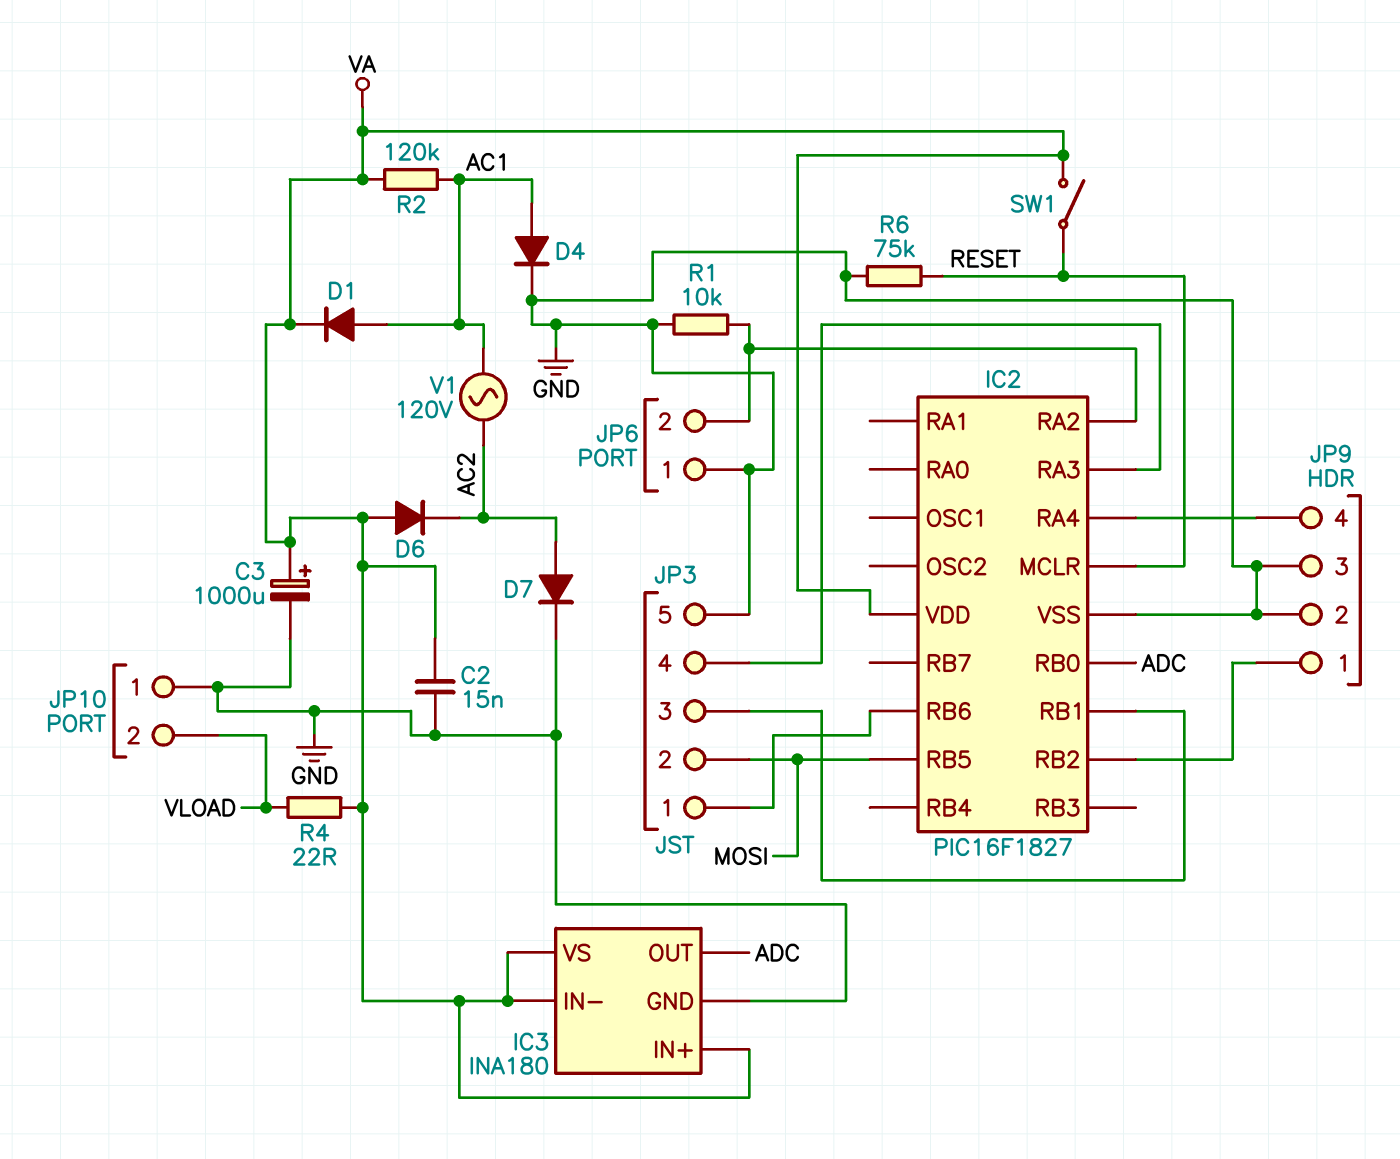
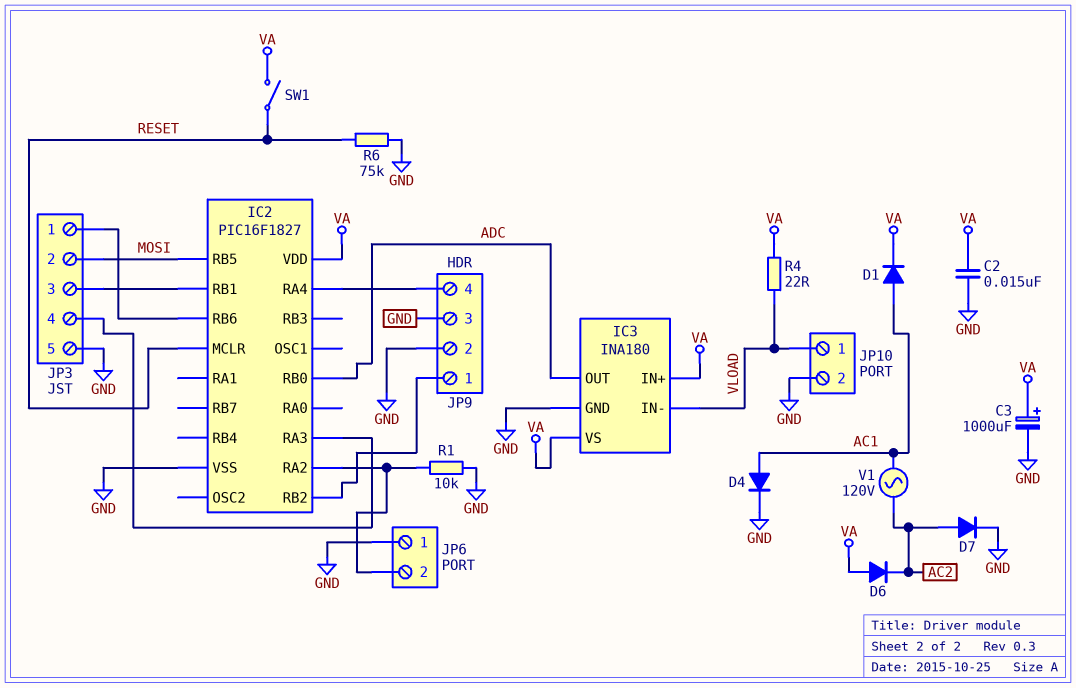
IC3 pin IN-: VA -> VLOAD
JP10 pin 1: GND -> VLOAD
JP10 pin 2: VLOAD -> GND
R2: 120k (AC1, VA) -> none

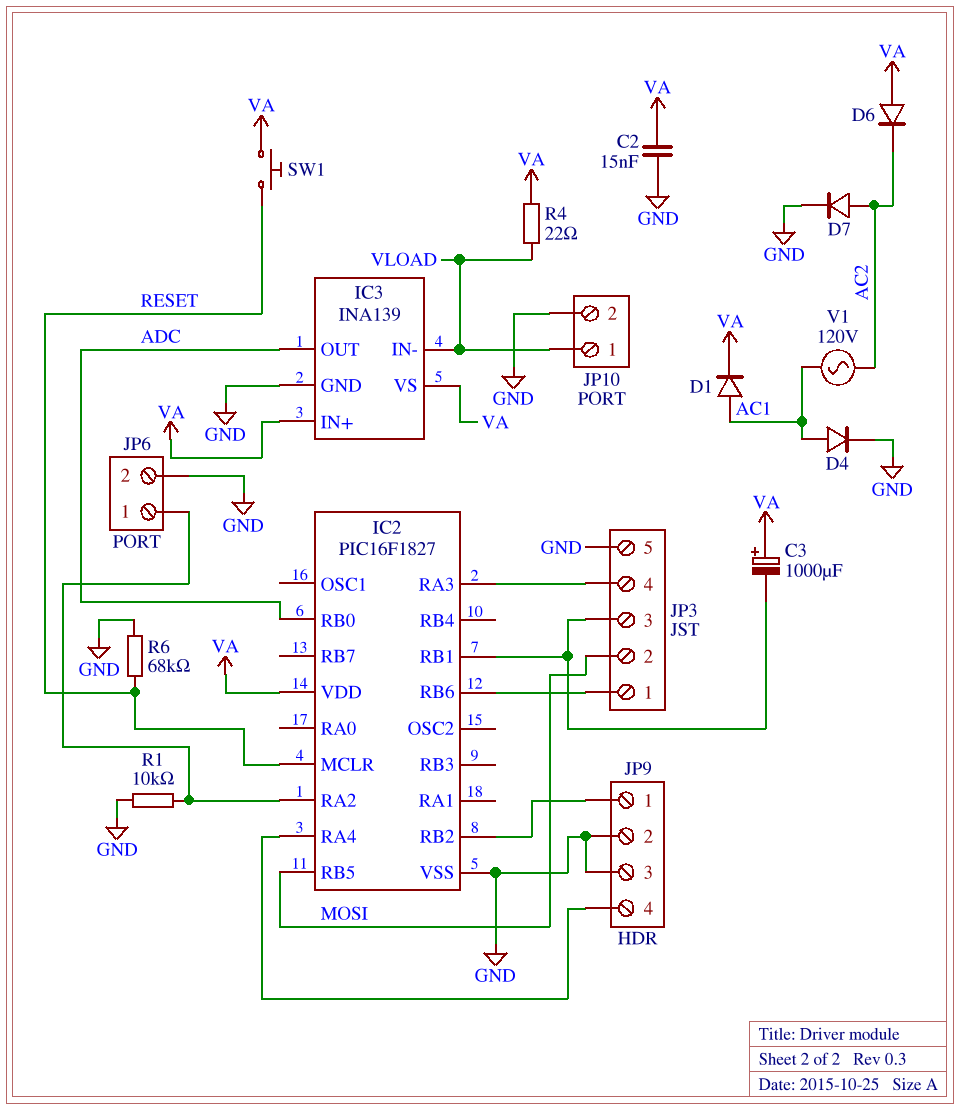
C3: 1000uF (plus VA, minus GND) -> 1000uF (plus VA, minus IC2/RB1)
IC3: INA180 -> INA139
JP6 pin 1: GND -> IC2/RA2
JP6 pin 2: IC2/RA2 -> GND
R6: 75k (GND, RESET) -> 68k (GND, RESET)
SW1: switch (RESET, VA) -> button (RESET, VA)

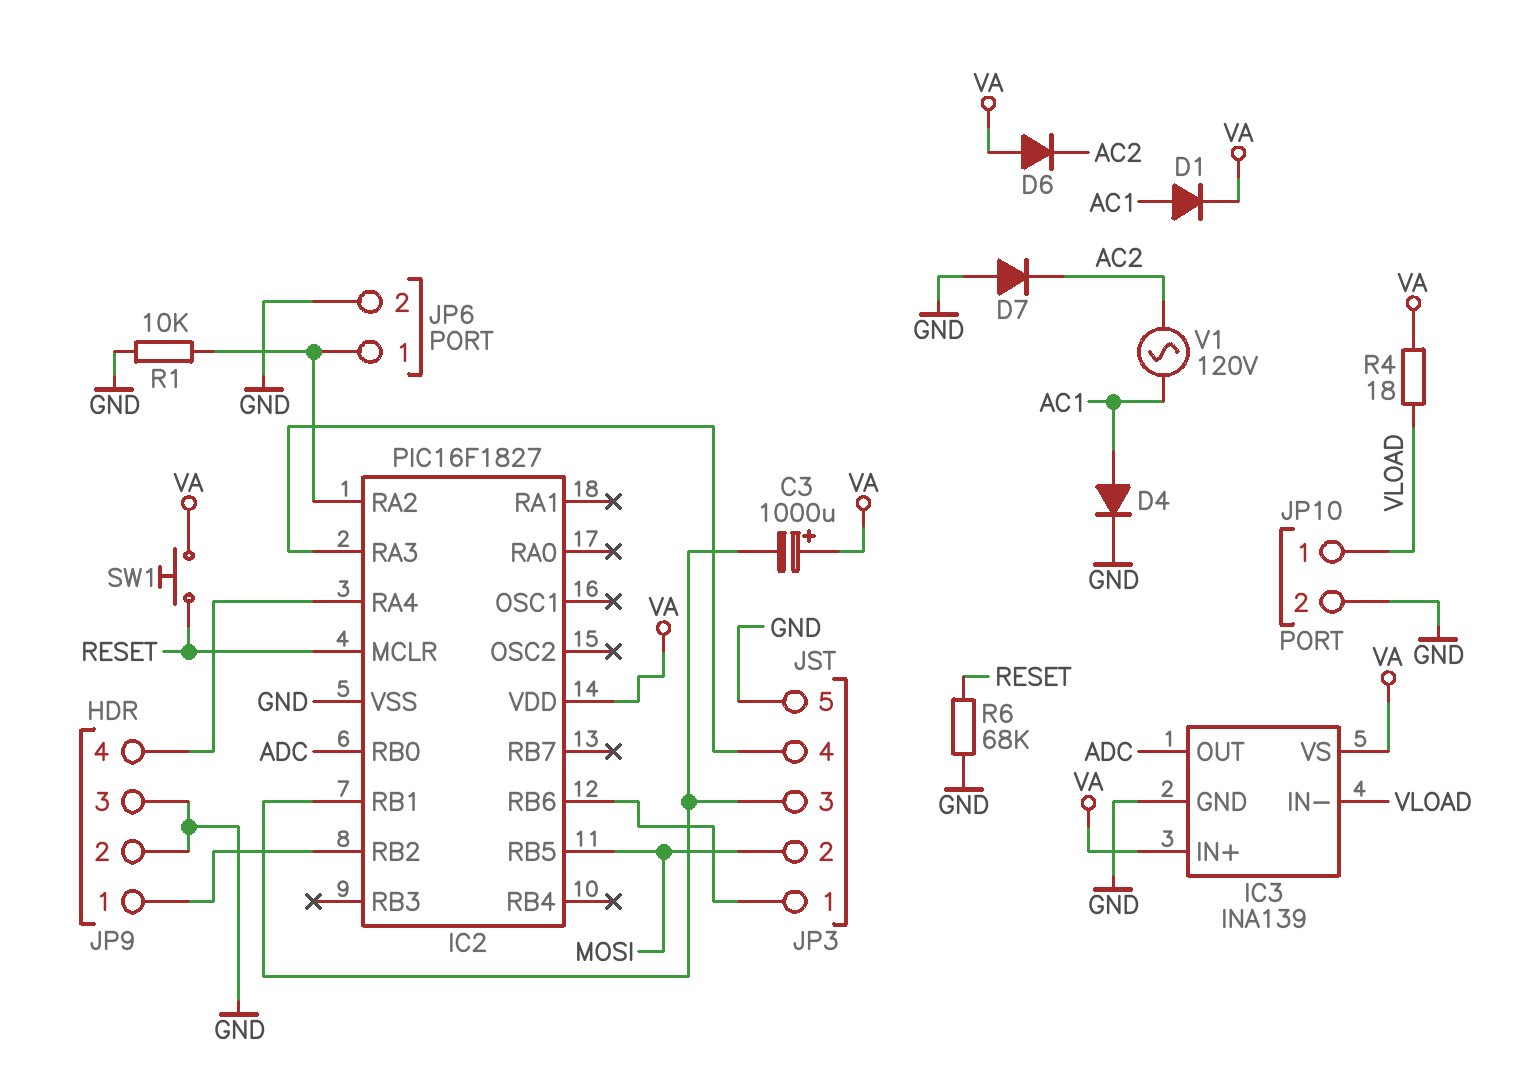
C2: 15nF (GND, VA) -> none
D7: diode (A AC2, K GND) -> diode (A GND, K AC2)
R4: 22 (VA, VLOAD) -> 18 (VA, VLOAD)

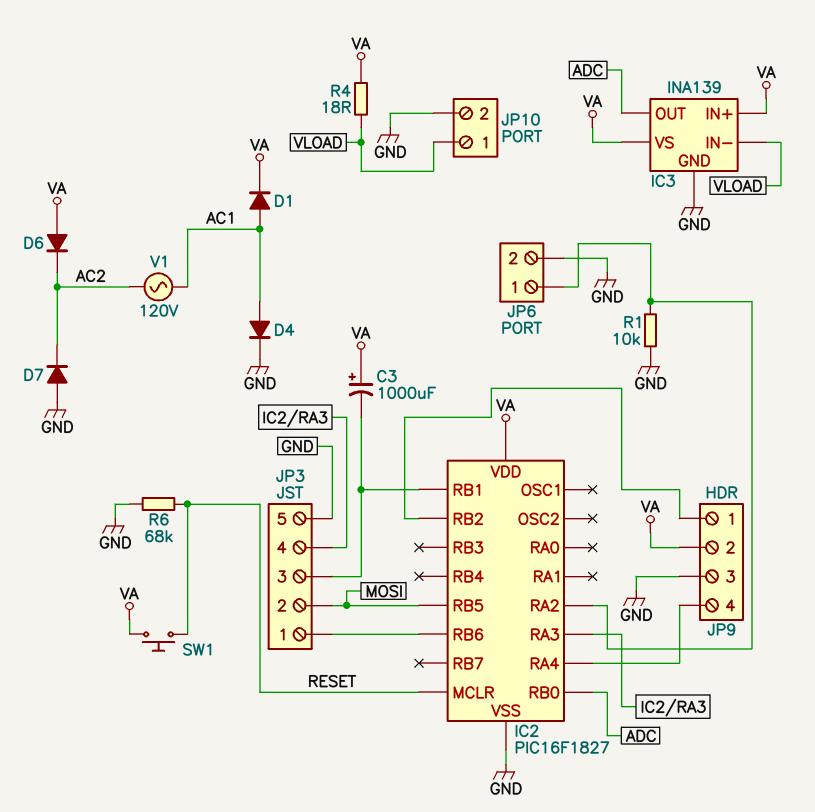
JP9 pin 2: GND -> VA

